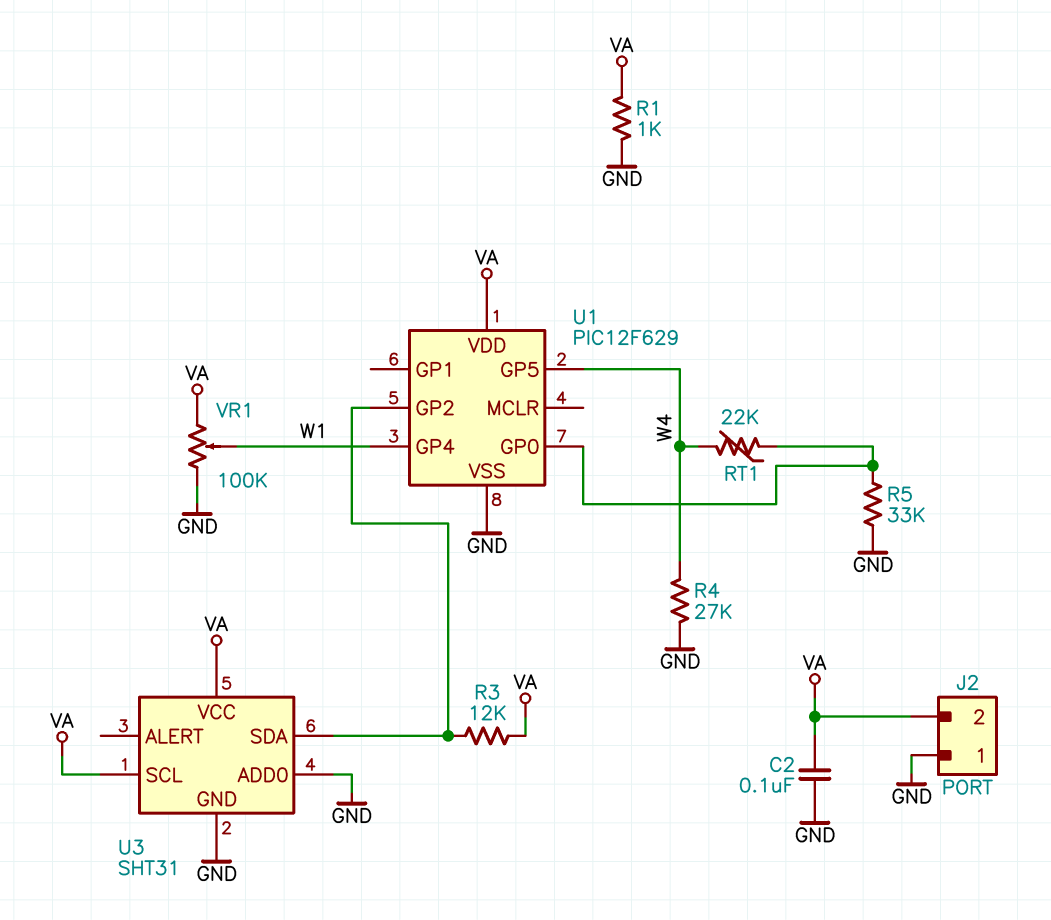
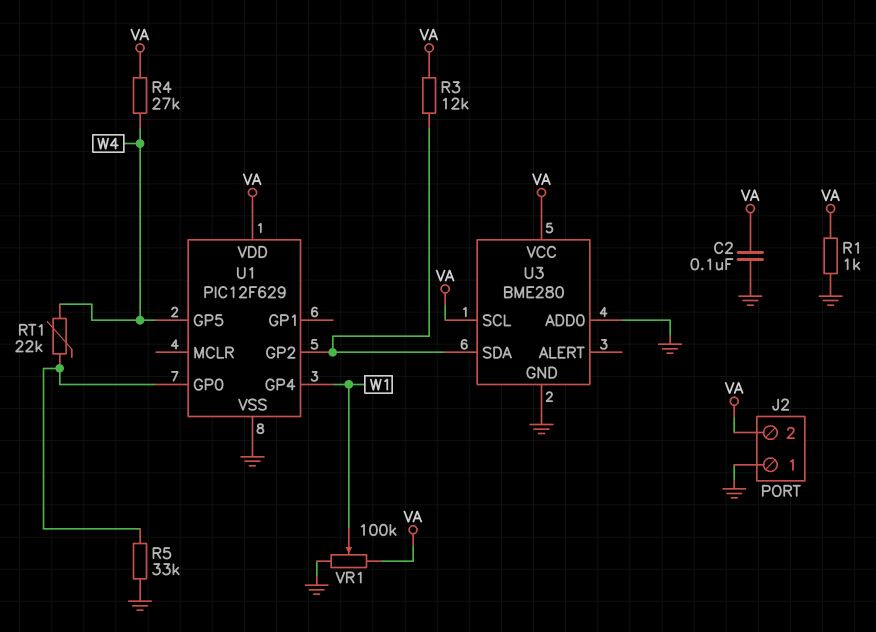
R4: 27k (GND, W4) -> 27k (VA, W4)
U3: SHT31 -> BME280

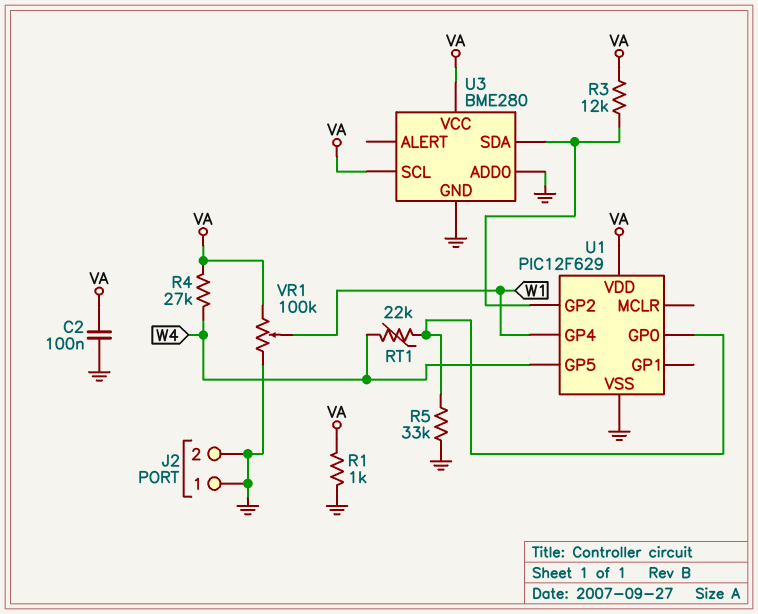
J2 pin 2: VA -> GND

